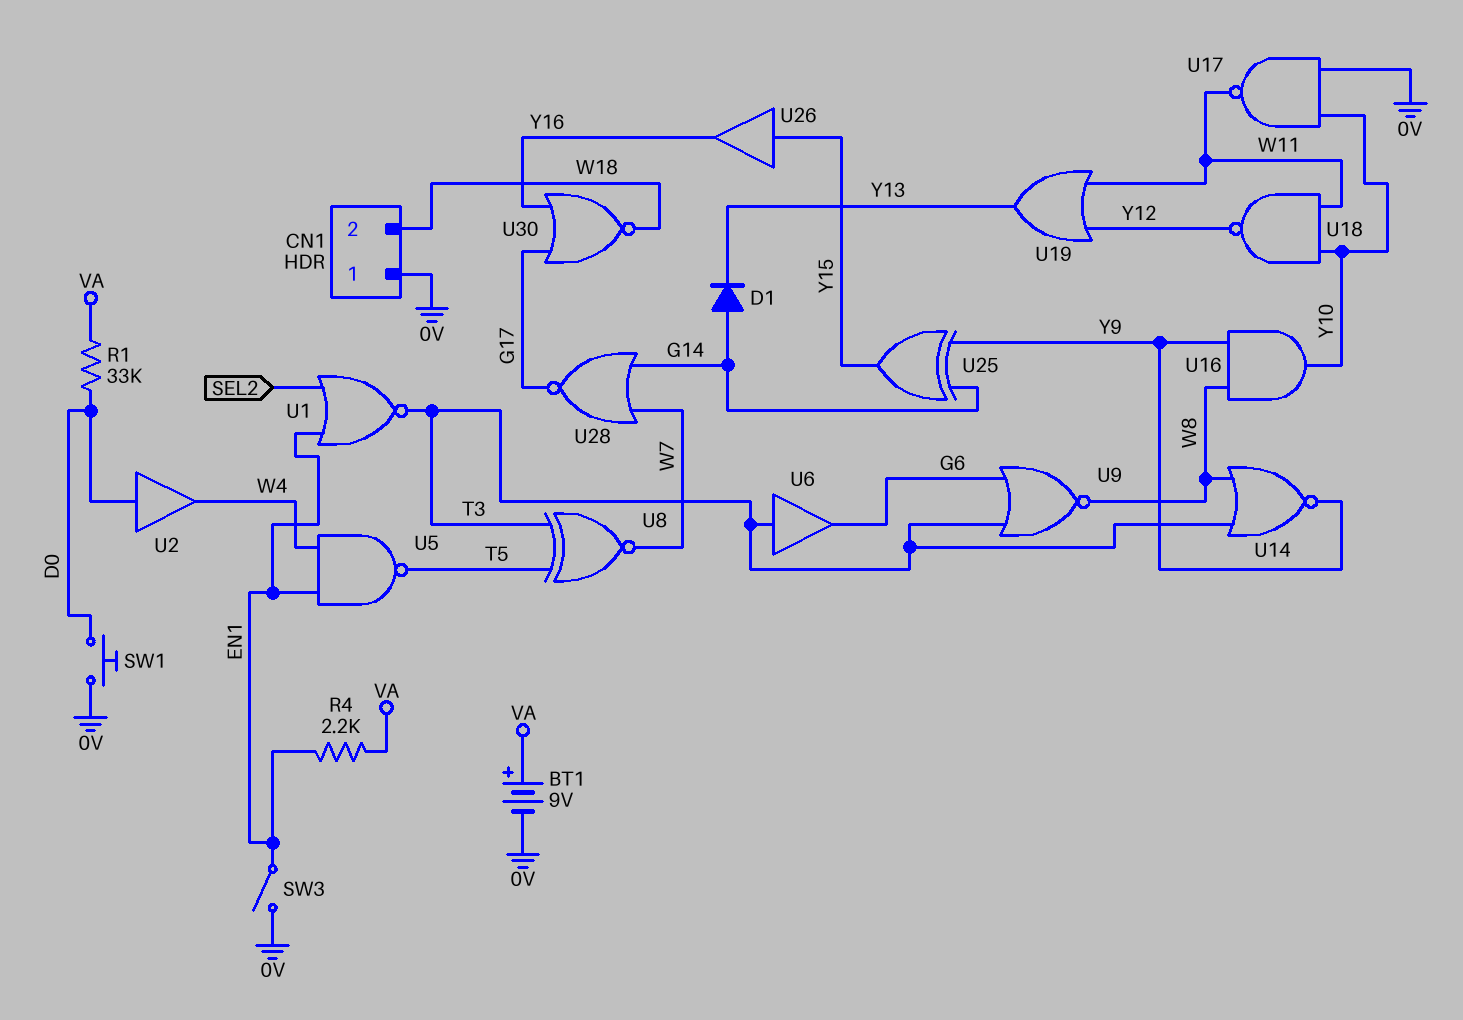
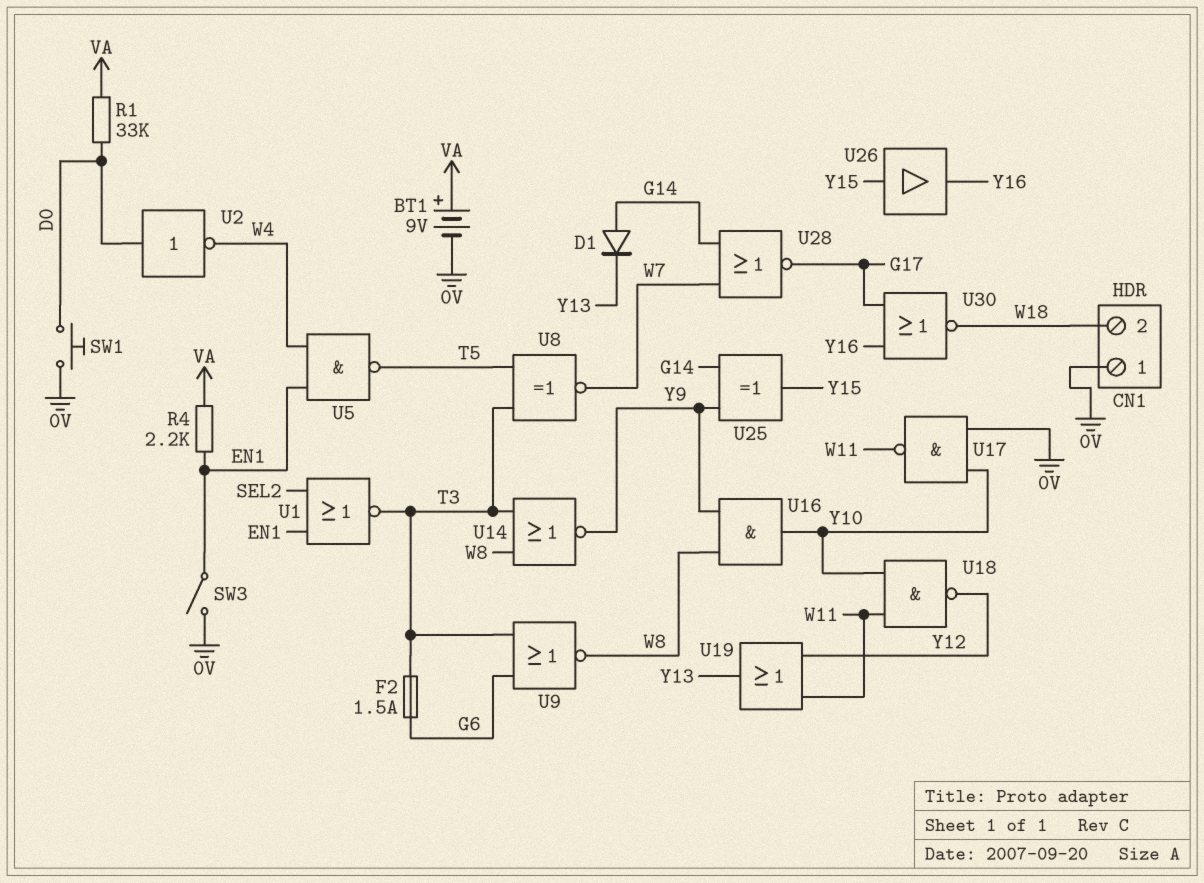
F2: none -> 1.5A (G6, T3)
U2: buffer (in D0, out W4) -> NOT (in D0, out W4)
U6: buffer (in T3, out G6) -> none

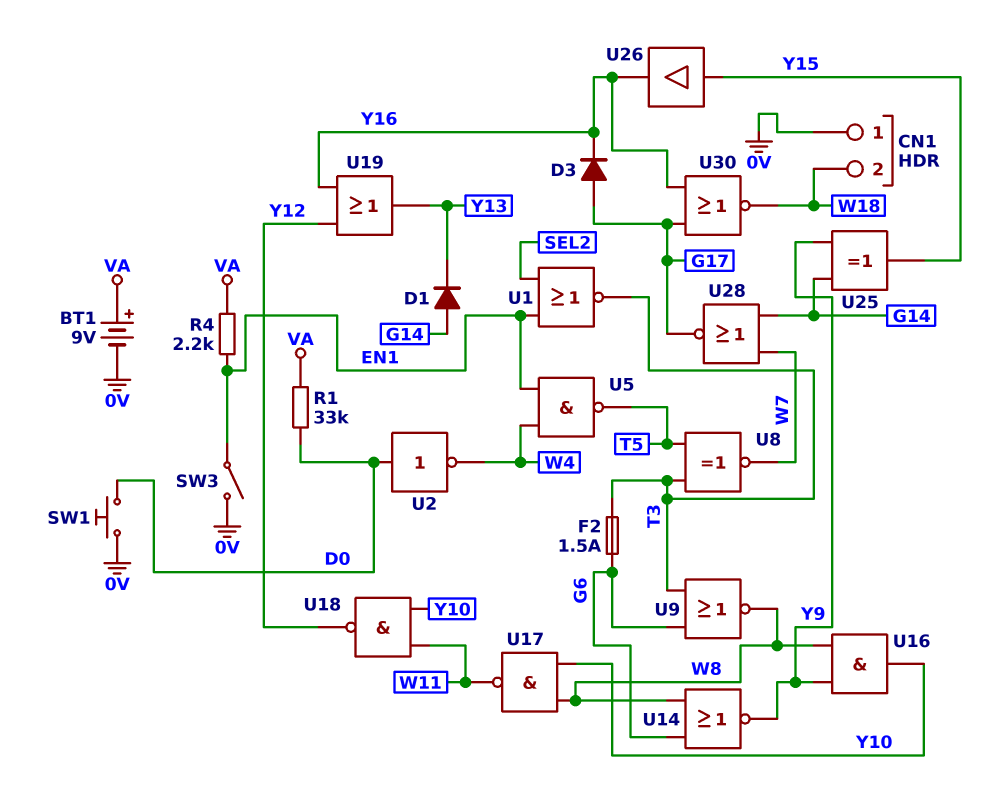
D3: none -> diode (A G17, K Y16)
U14: NOR (in T3, in W8, out Y9) -> NOR (in G6, in W8, out Y9)
U17: NAND (in 0V, in Y10, out W11) -> NAND (in W8, in Y10, out W11)
U19: OR (in W11, in Y12, out Y13) -> OR (in Y12, in Y16, out Y13)

